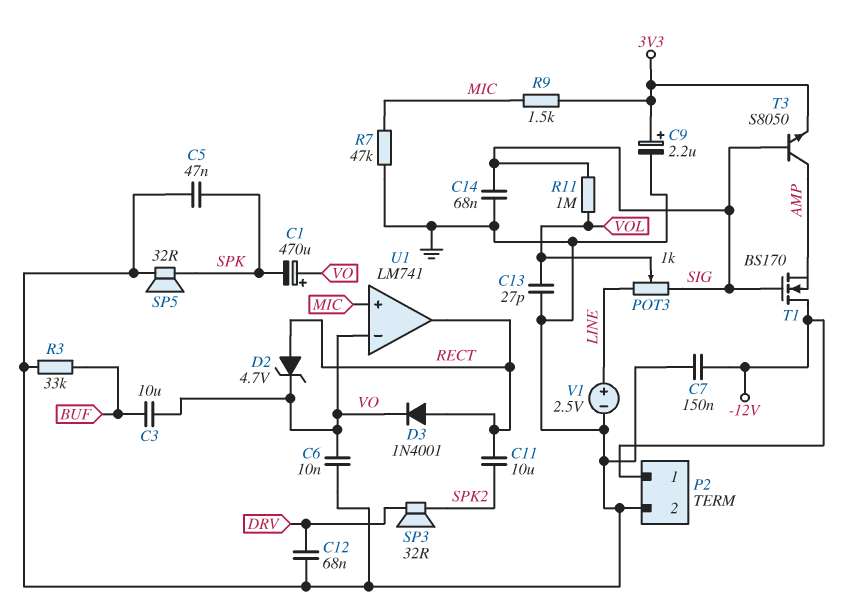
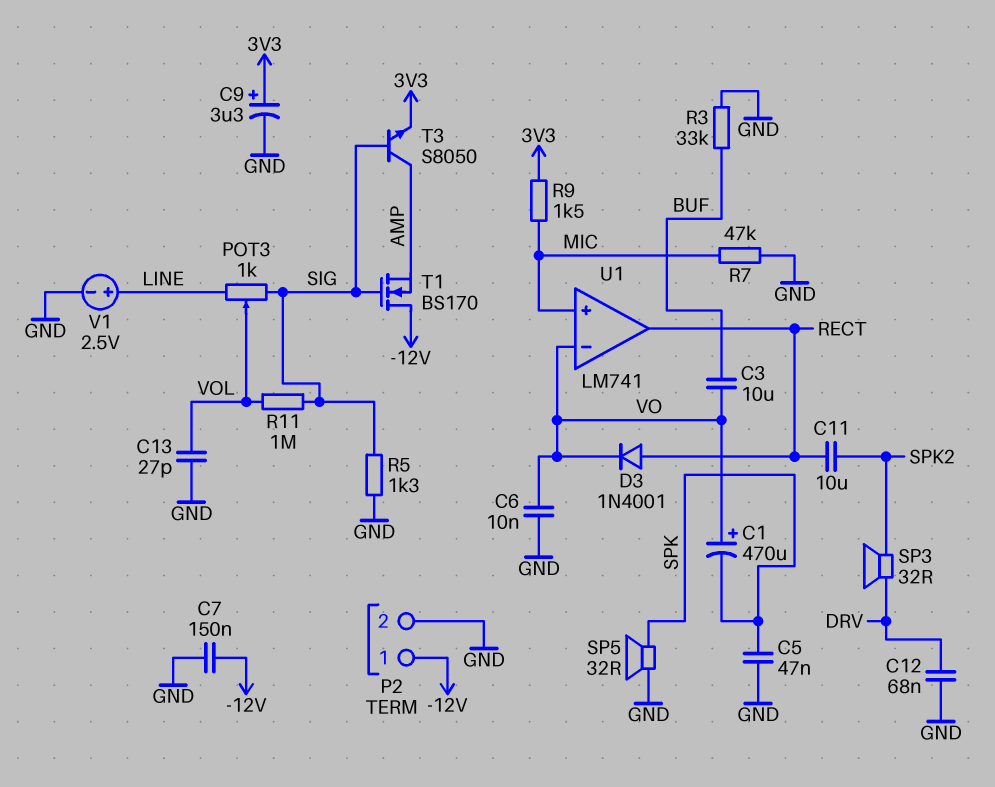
C9: 2.2uF (plus 3V3, minus GND) -> 3.3uF (plus 3V3, minus GND)
C14: 68nF (GND, SIG) -> none
D2: zener 4.7V (A RECT, K VO) -> none
R5: none -> 1.3k (GND, SIG)

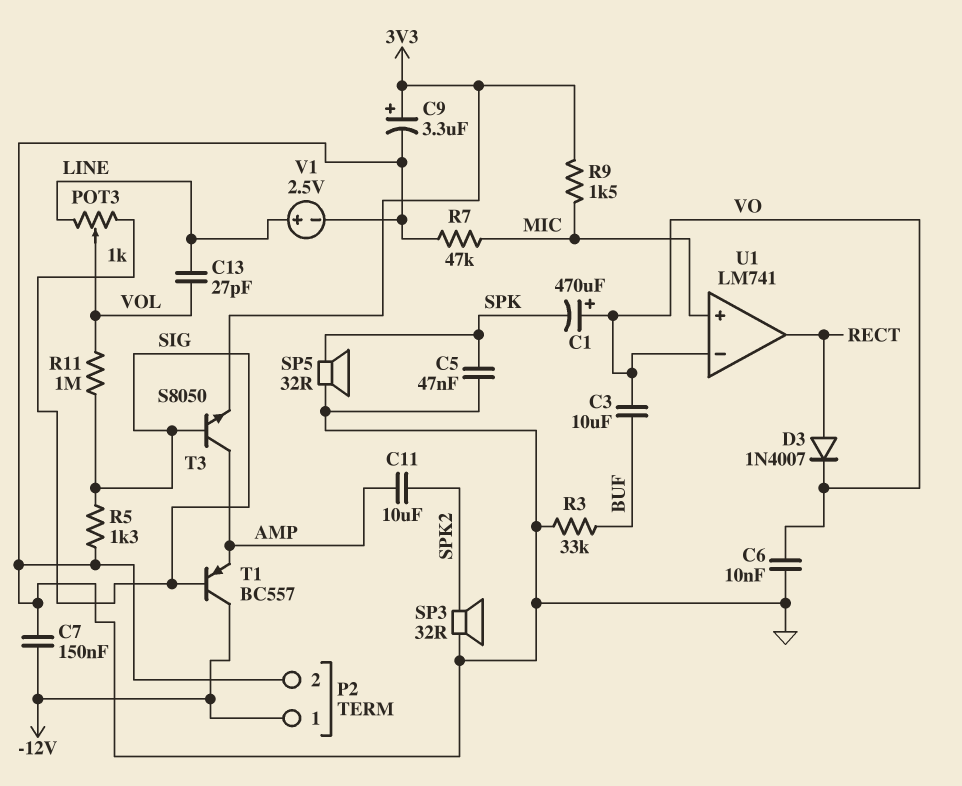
C11: 10uF (RECT, SPK2) -> 10uF (AMP, SPK2)
C12: 68nF (DRV, GND) -> none
C13: 27pF (GND, VOL) -> 27pF (LINE, VOL)
D3: diode 1N4001 (A RECT, K VO) -> diode 1N4007 (A RECT, K VO)
SP3: speaker 32R (DRV, SPK2) -> speaker 32R (GND, SPK2)
T1: NMOS BS170 (G SIG, D -12V, S AMP) -> PNP BC557 (B SIG, C -12V, E AMP)

